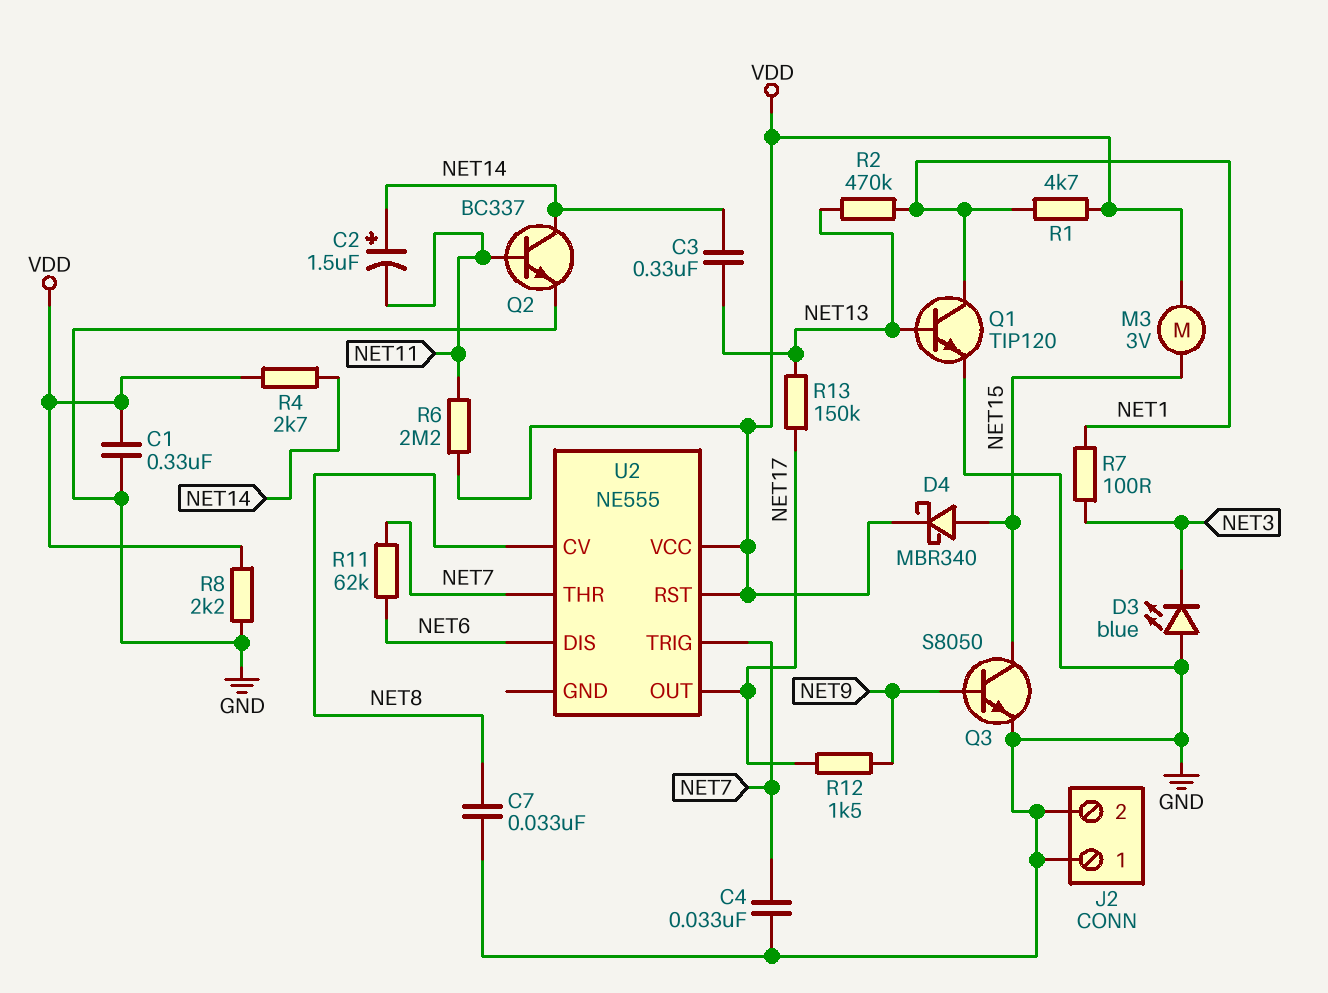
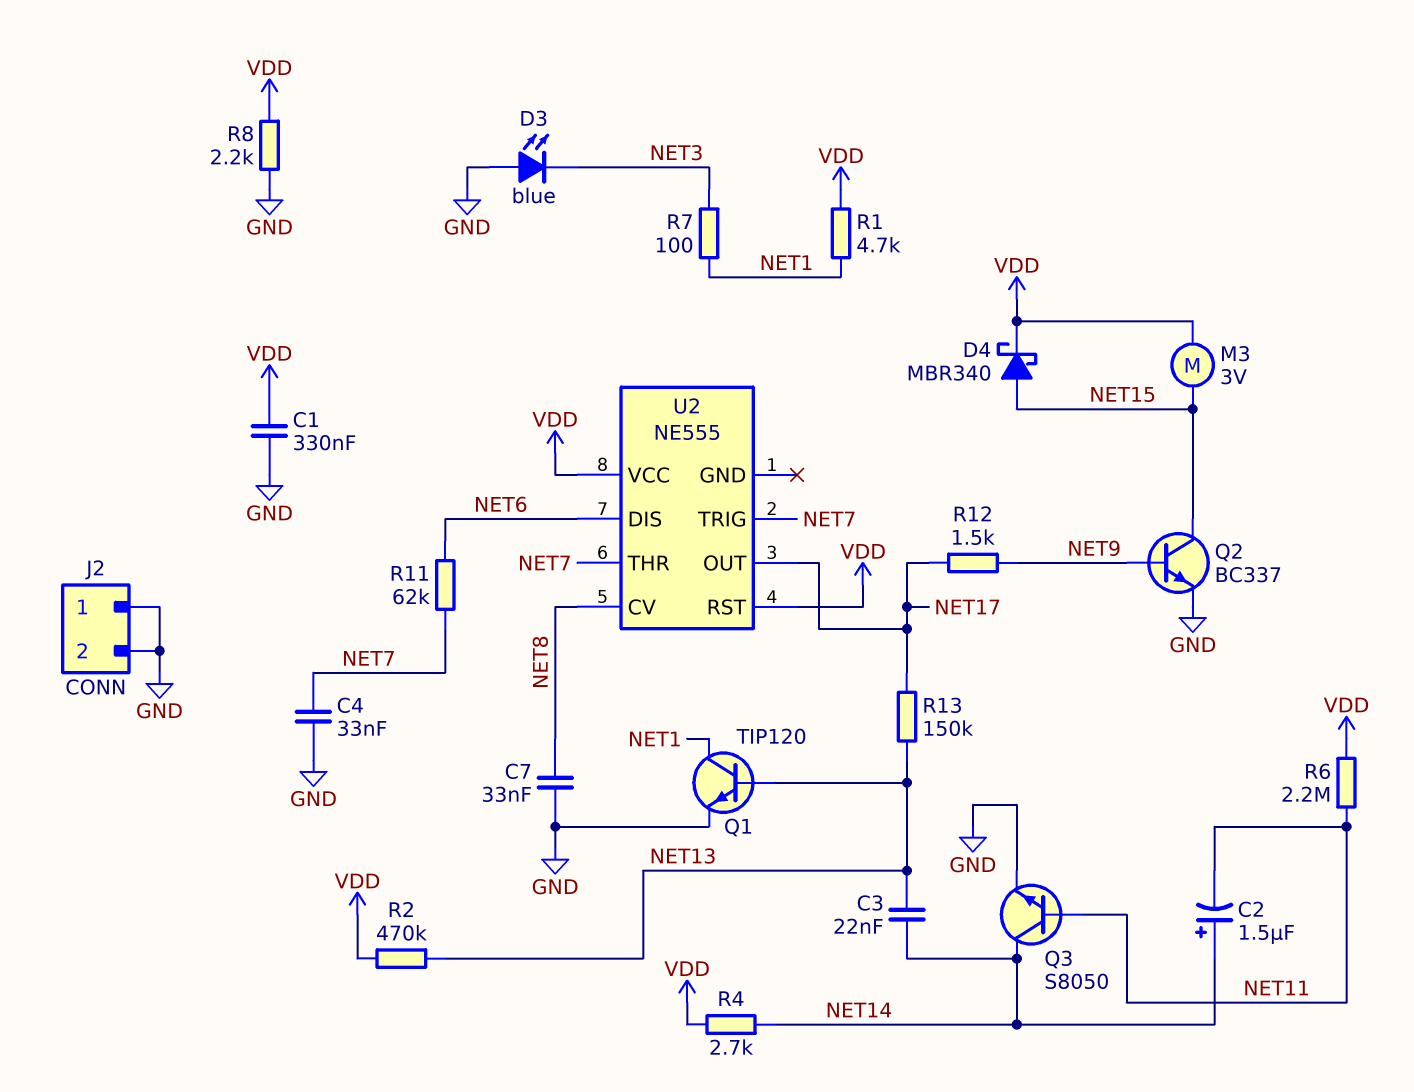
C3: 330nF (NET13, NET14) -> 22nF (NET13, NET14)
Q2: NPN BC337 (B NET11, C NET14, E GND) -> NPN BC337 (B NET9, C NET15, E GND)
Q3: NPN S8050 (B NET9, C NET15, E GND) -> NPN S8050 (B NET11, C NET14, E GND)
R2: 470k (NET1, NET13) -> 470k (NET13, VDD)

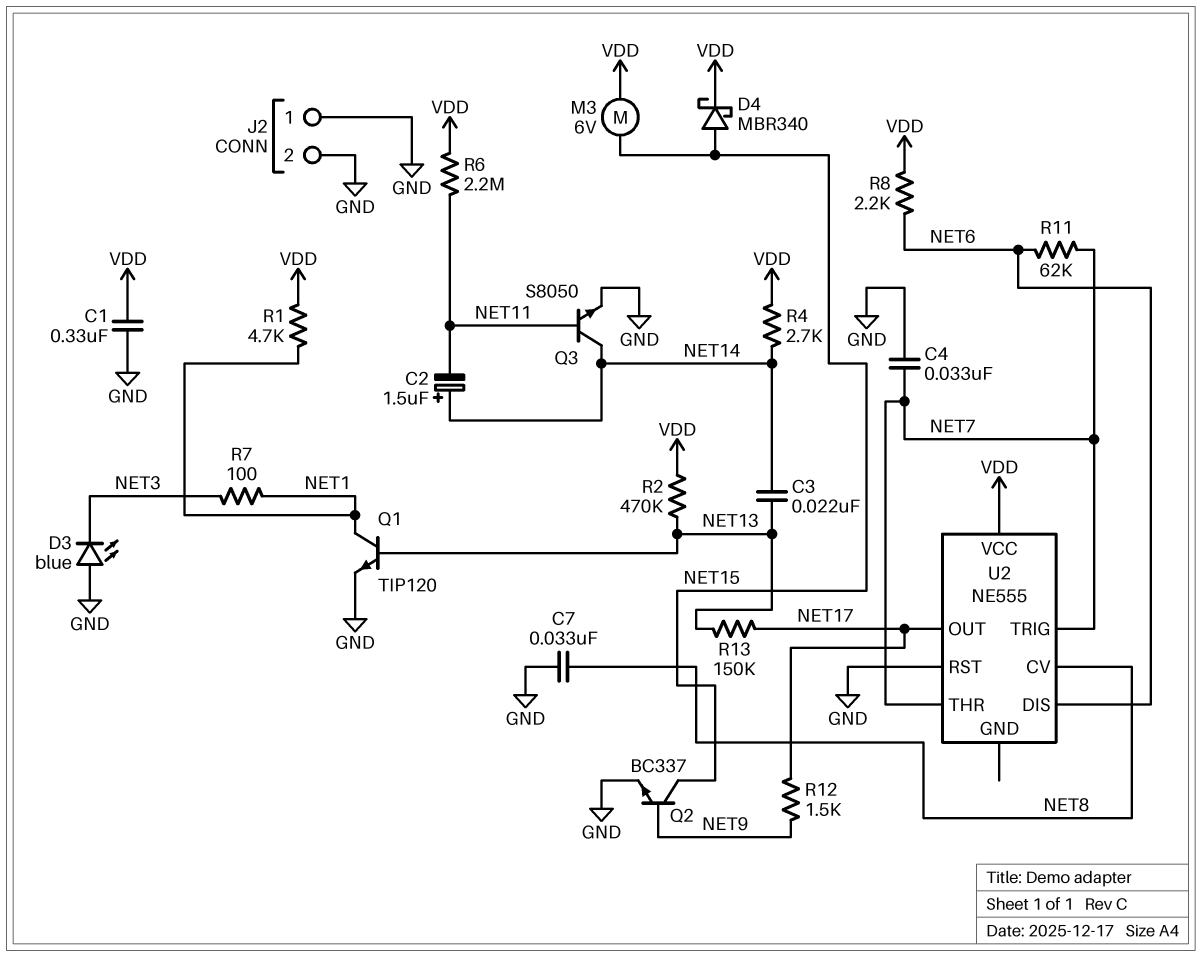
M3: motor 3V (NET15, VDD) -> motor 6V (NET15, VDD)
R8: 2.2k (GND, VDD) -> 2.2k (NET6, VDD)
U2 pin RST: VDD -> GND

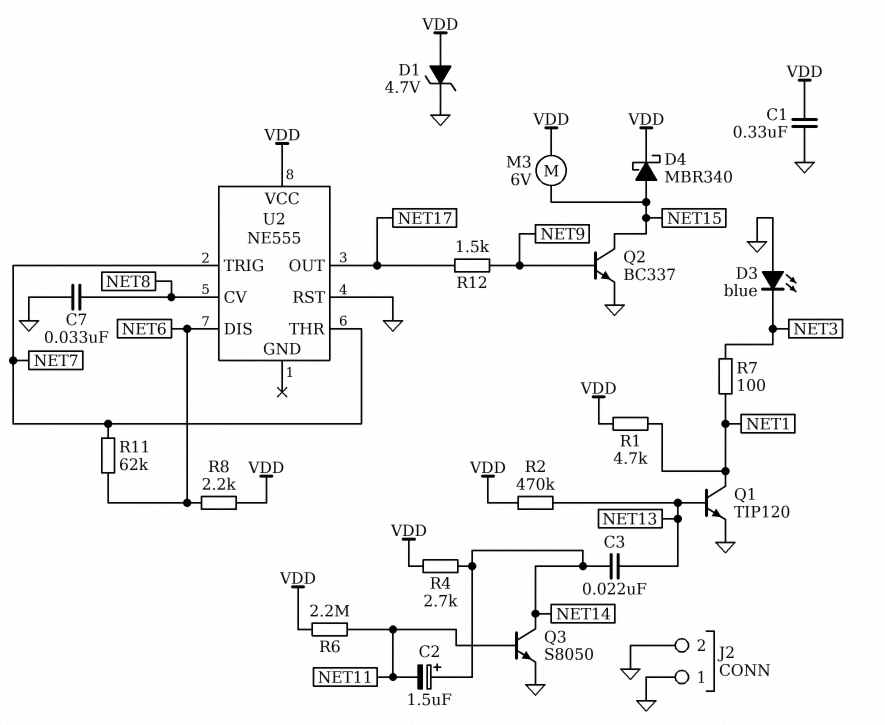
C4: 33nF (GND, NET7) -> none
D1: none -> zener 4.7V (A VDD, K GND)
R13: 150k (NET13, NET17) -> none

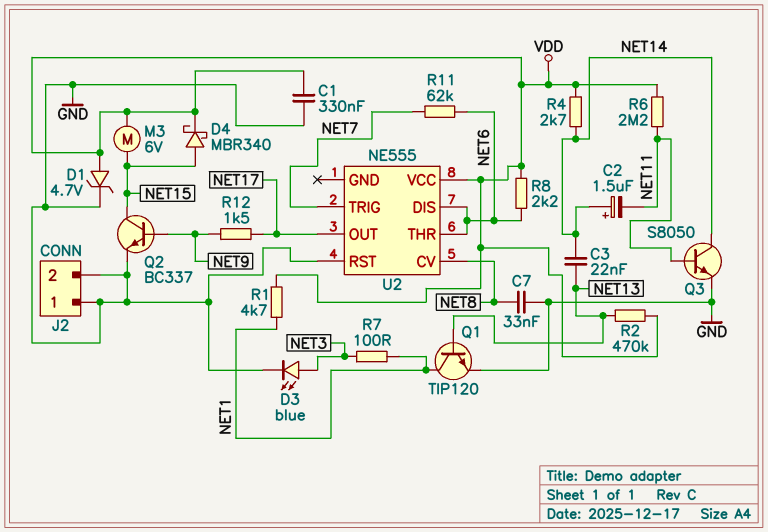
D3: LED blue (A GND, K NET3) -> LED blue (A NET3, K GND)
U2 pin THR: NET7 -> NET6

